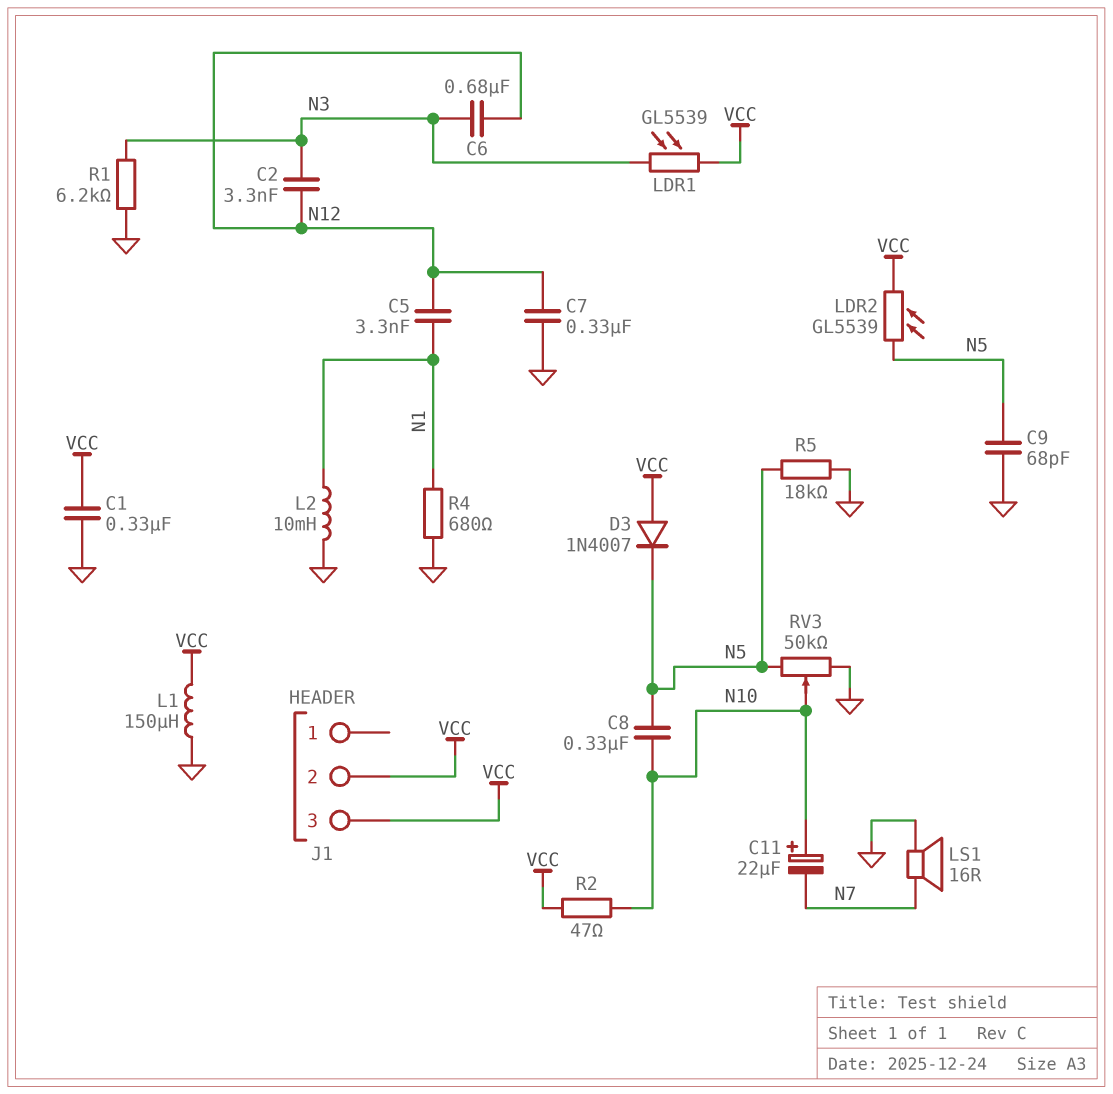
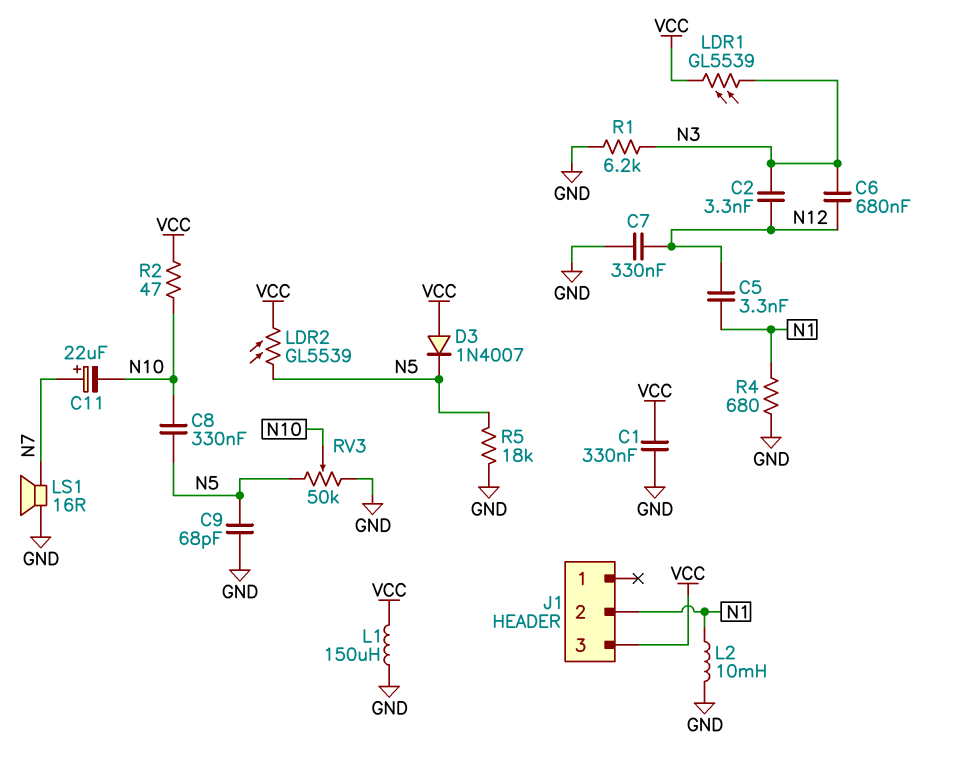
C11: 22uF (plus N10, minus N7) -> 22uF (plus N7, minus N10)
J1 pin 2: VCC -> N1

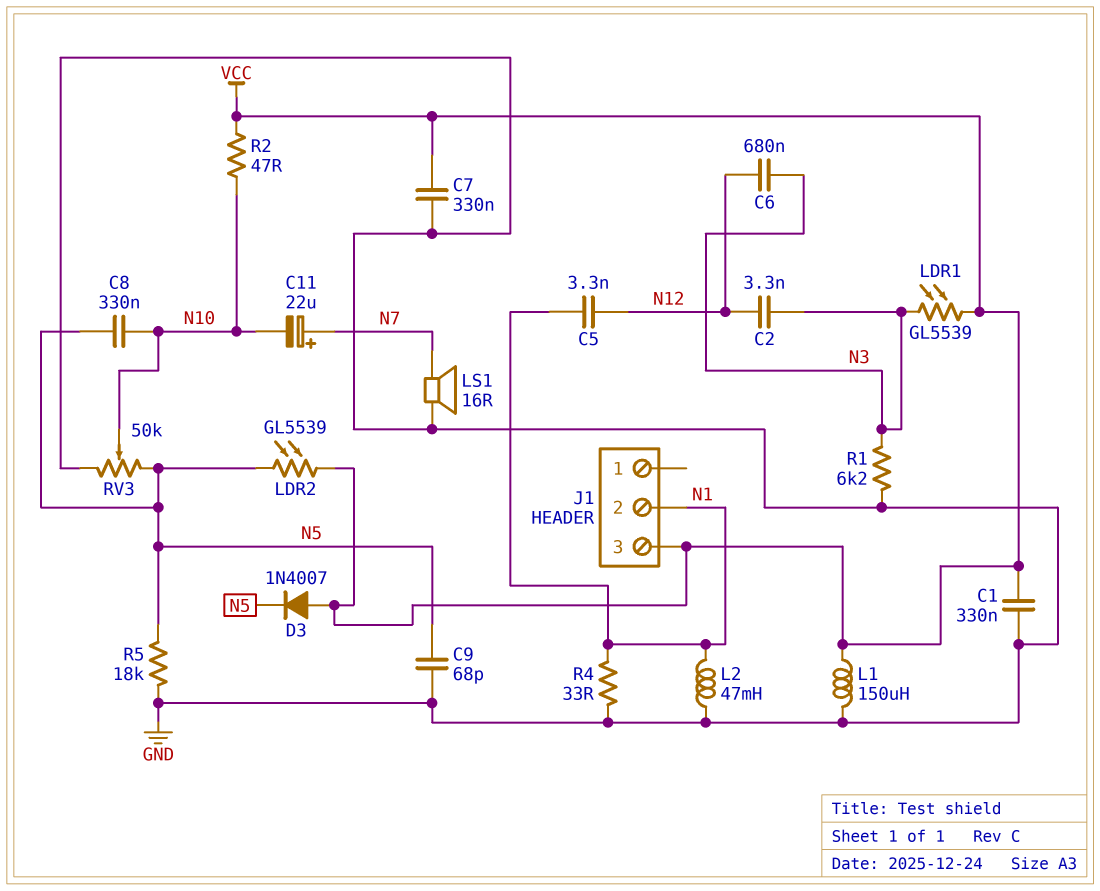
C7: 330nF (GND, N12) -> 330nF (GND, VCC)
L2: 10mH (GND, N1) -> 47mH (GND, N1)
R4: 680 (GND, N1) -> 33 (GND, N1)

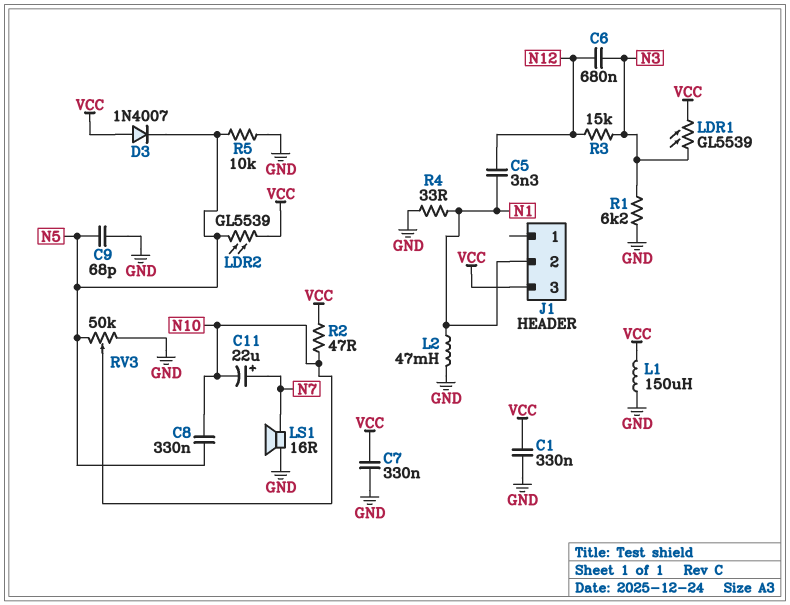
C2: 3.3nF (N3, N12) -> none
R3: none -> 15k (N3, N12)
R5: 18k (GND, N5) -> 10k (GND, N5)

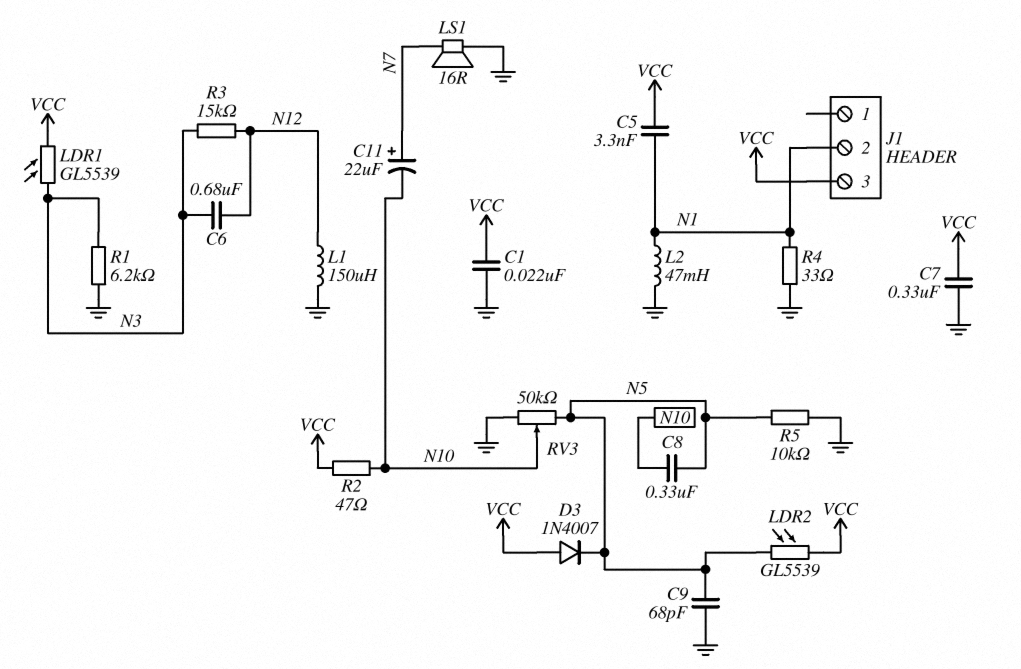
C1: 330nF (GND, VCC) -> 22nF (GND, VCC)
C5: 3.3nF (N1, N12) -> 3.3nF (N1, VCC)
L1: 150uH (GND, VCC) -> 150uH (GND, N12)

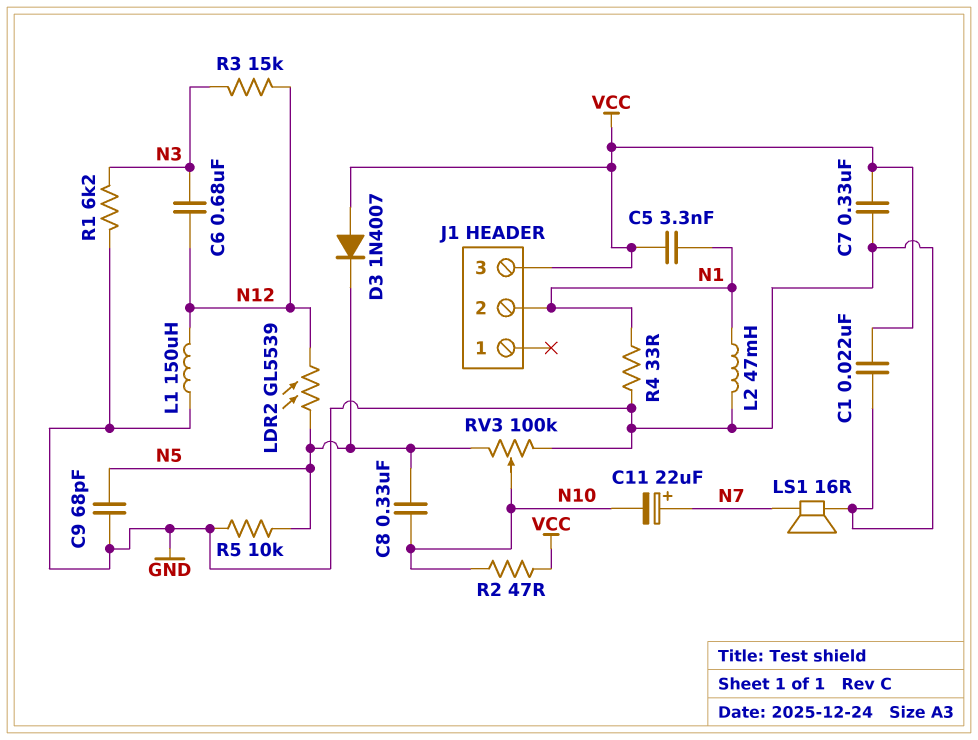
LDR1: GL5539 (N3, VCC) -> none
LDR2: GL5539 (N5, VCC) -> GL5539 (N5, N12)
RV3: 50k (GND, N5, wiper N10) -> 100k (GND, N5, wiper N10)

